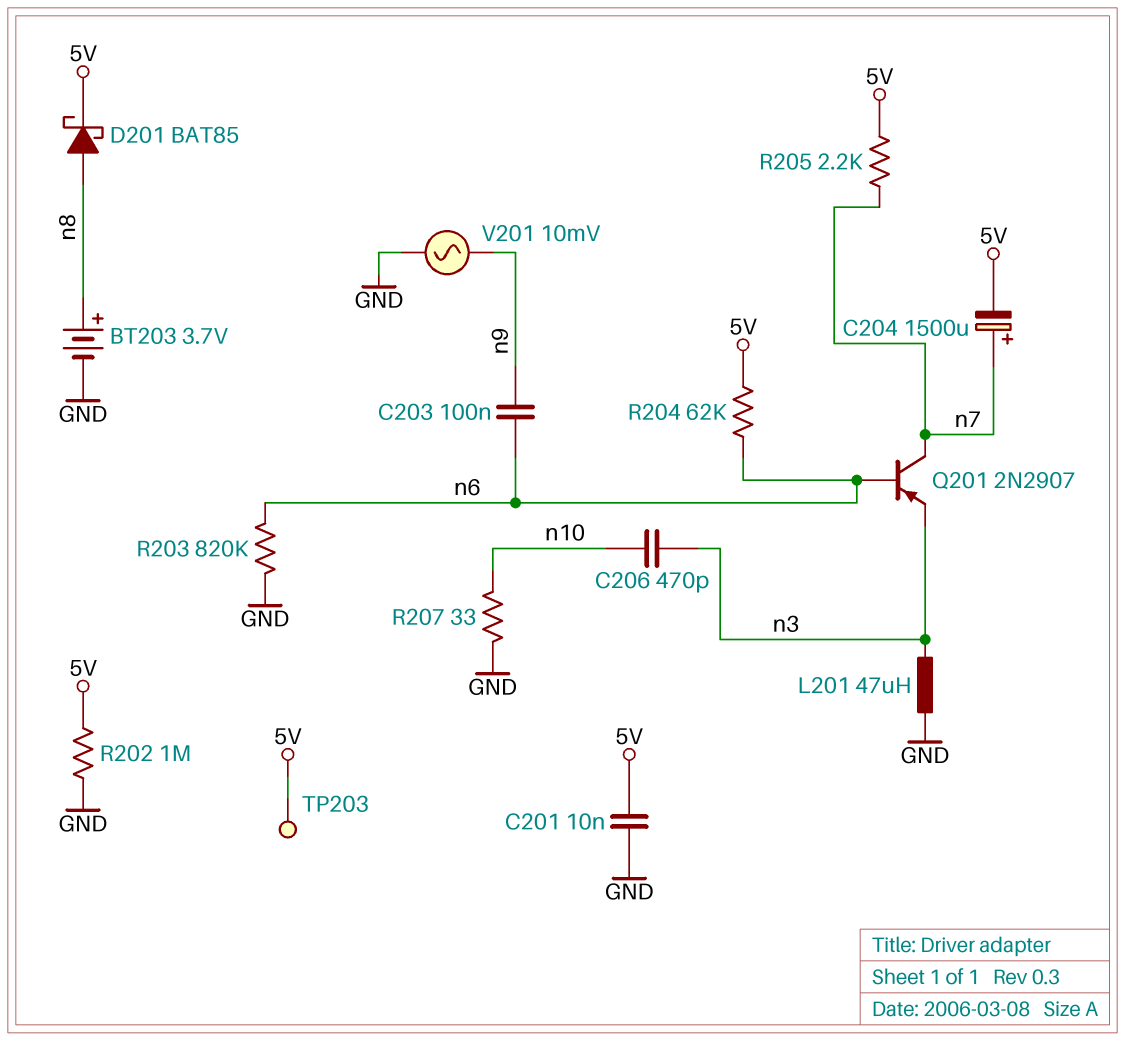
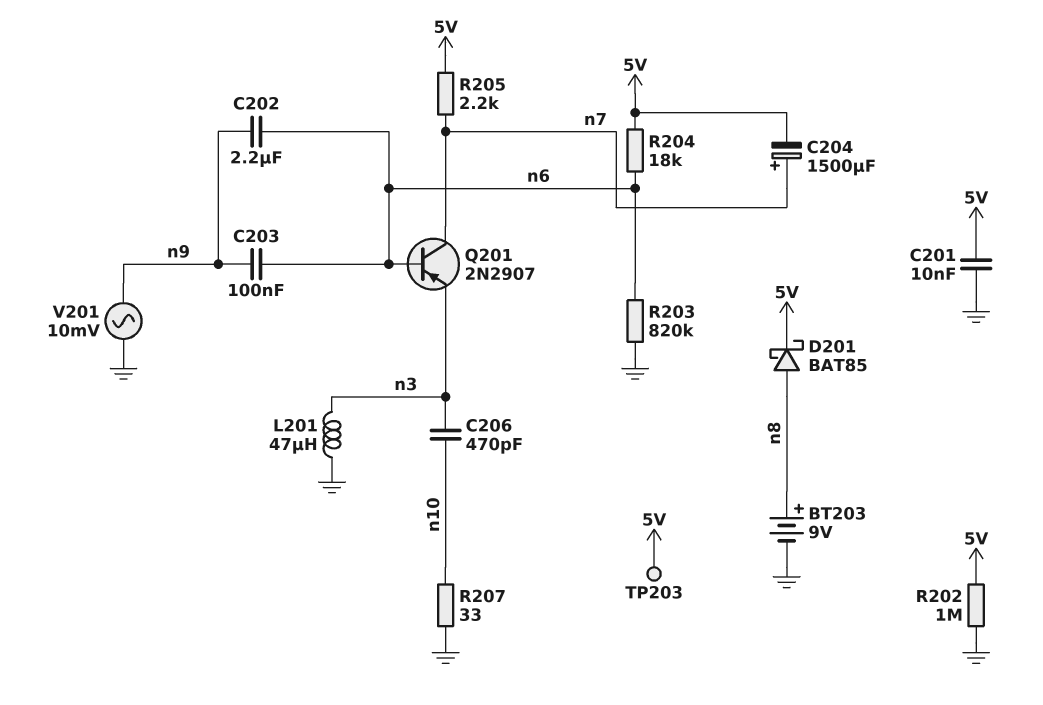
BT203: 3.7V (plus n8, minus GND) -> 9V (plus n8, minus GND)
C202: none -> 2.2uF (n6, n9)
R204: 62k (5V, n6) -> 18k (5V, n6)

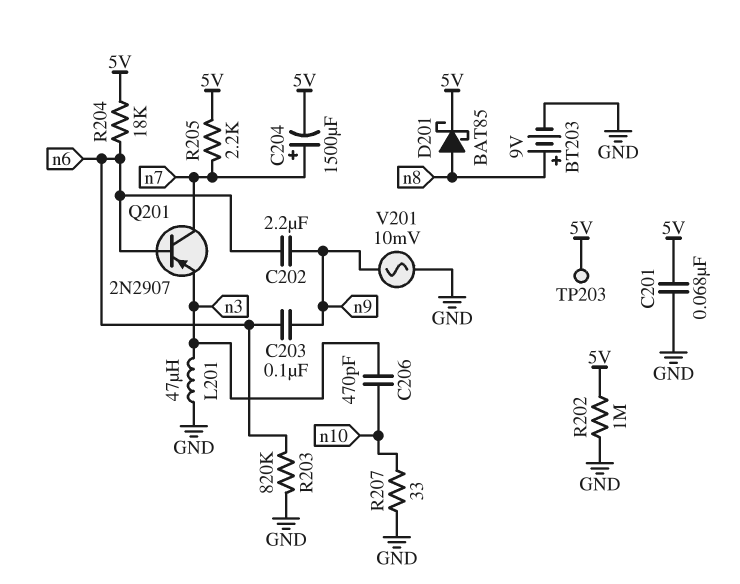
C201: 10nF (5V, GND) -> 68nF (5V, GND)

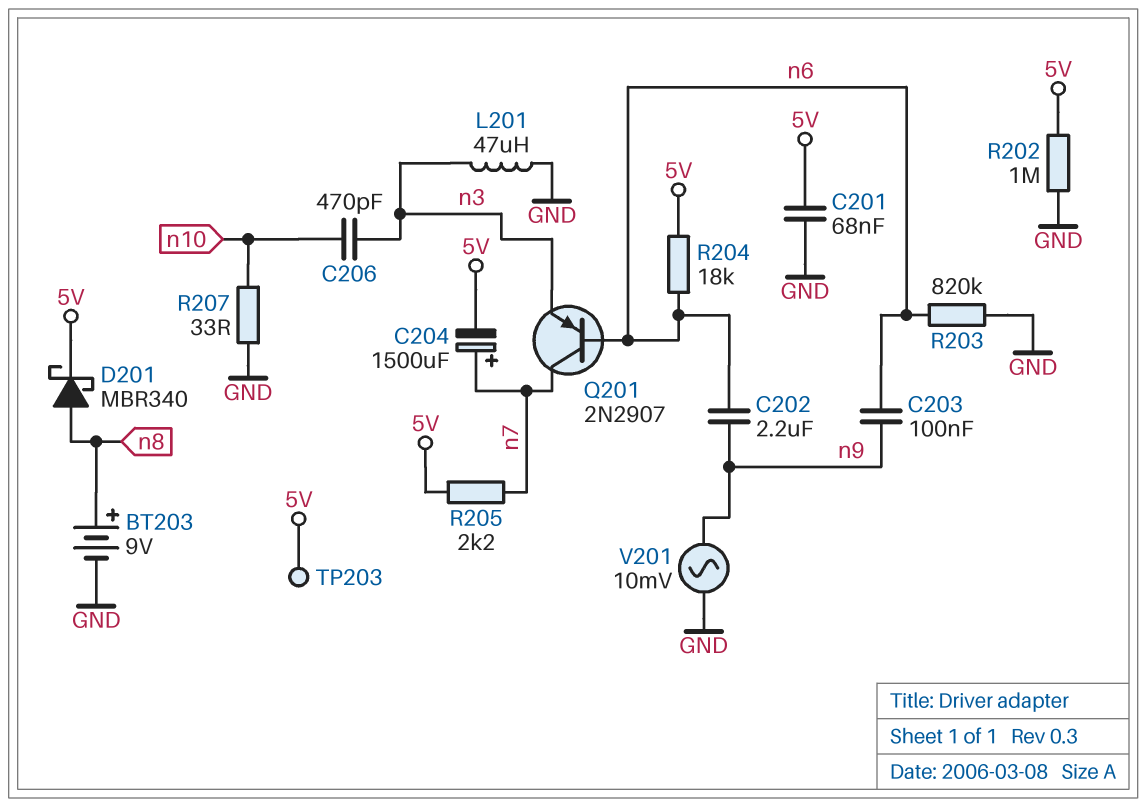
D201: schottky BAT85 (A n8, K 5V) -> schottky MBR340 (A n8, K 5V)

